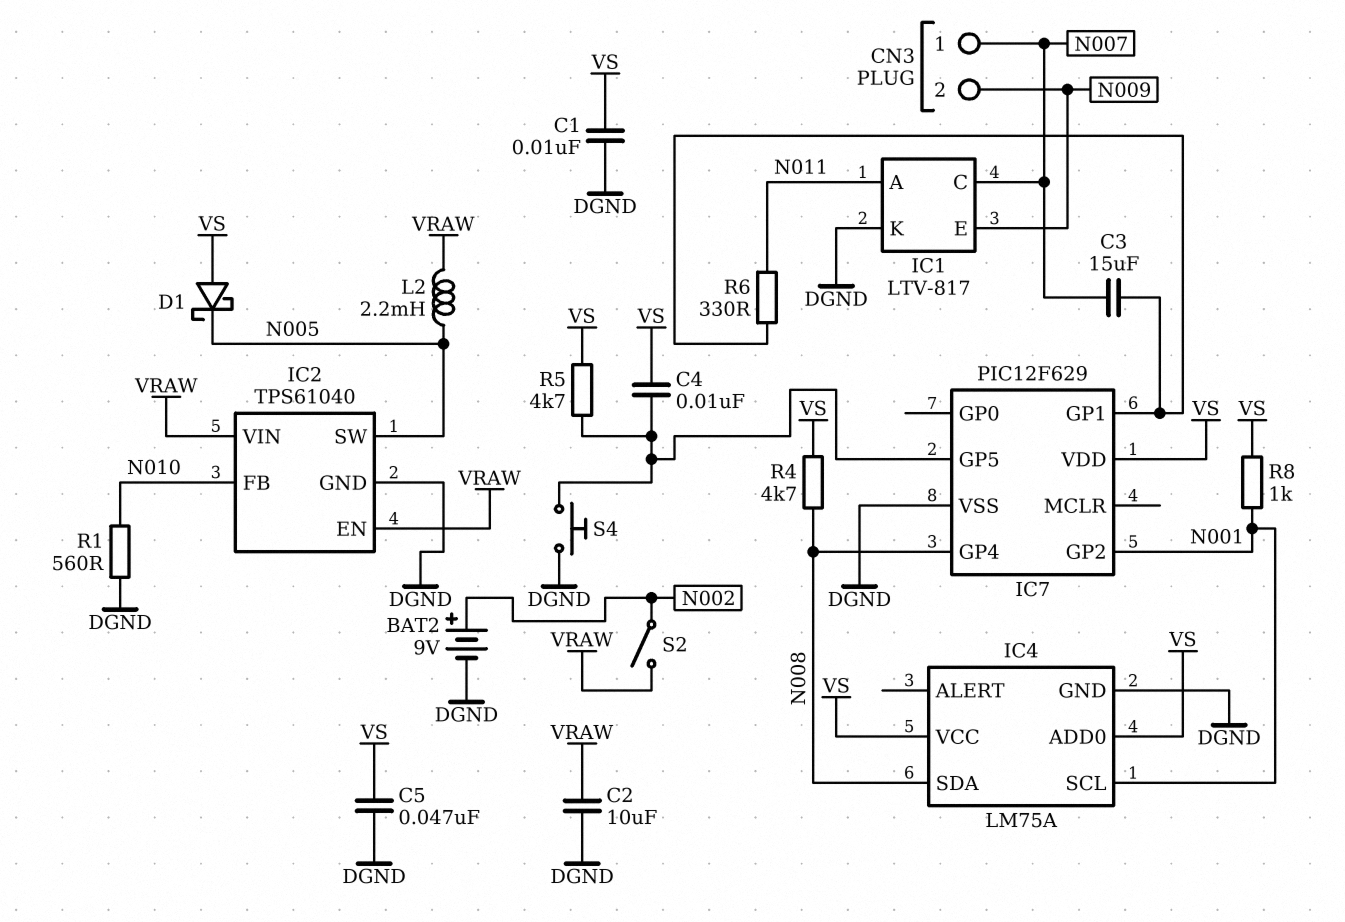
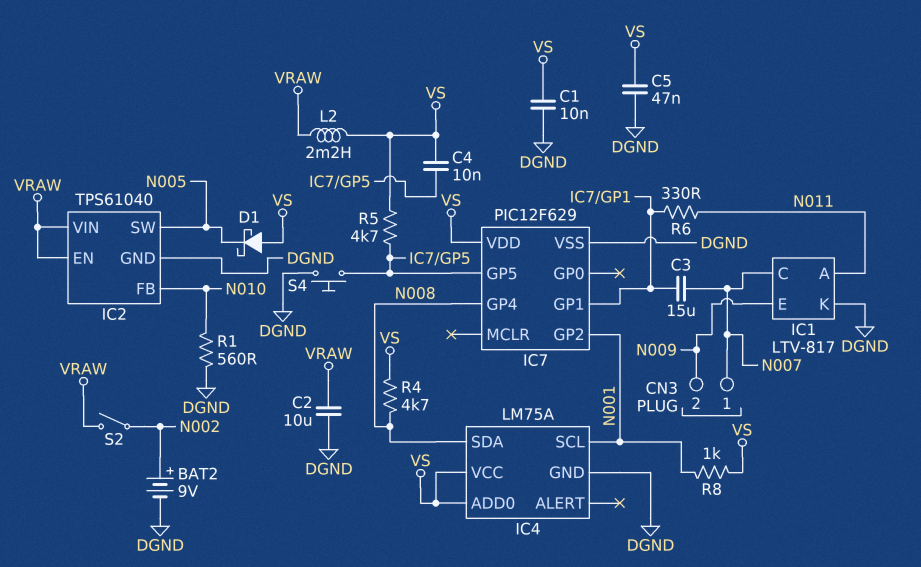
L2: 2.2mH (N005, VRAW) -> 2.2mH (VRAW, VS)

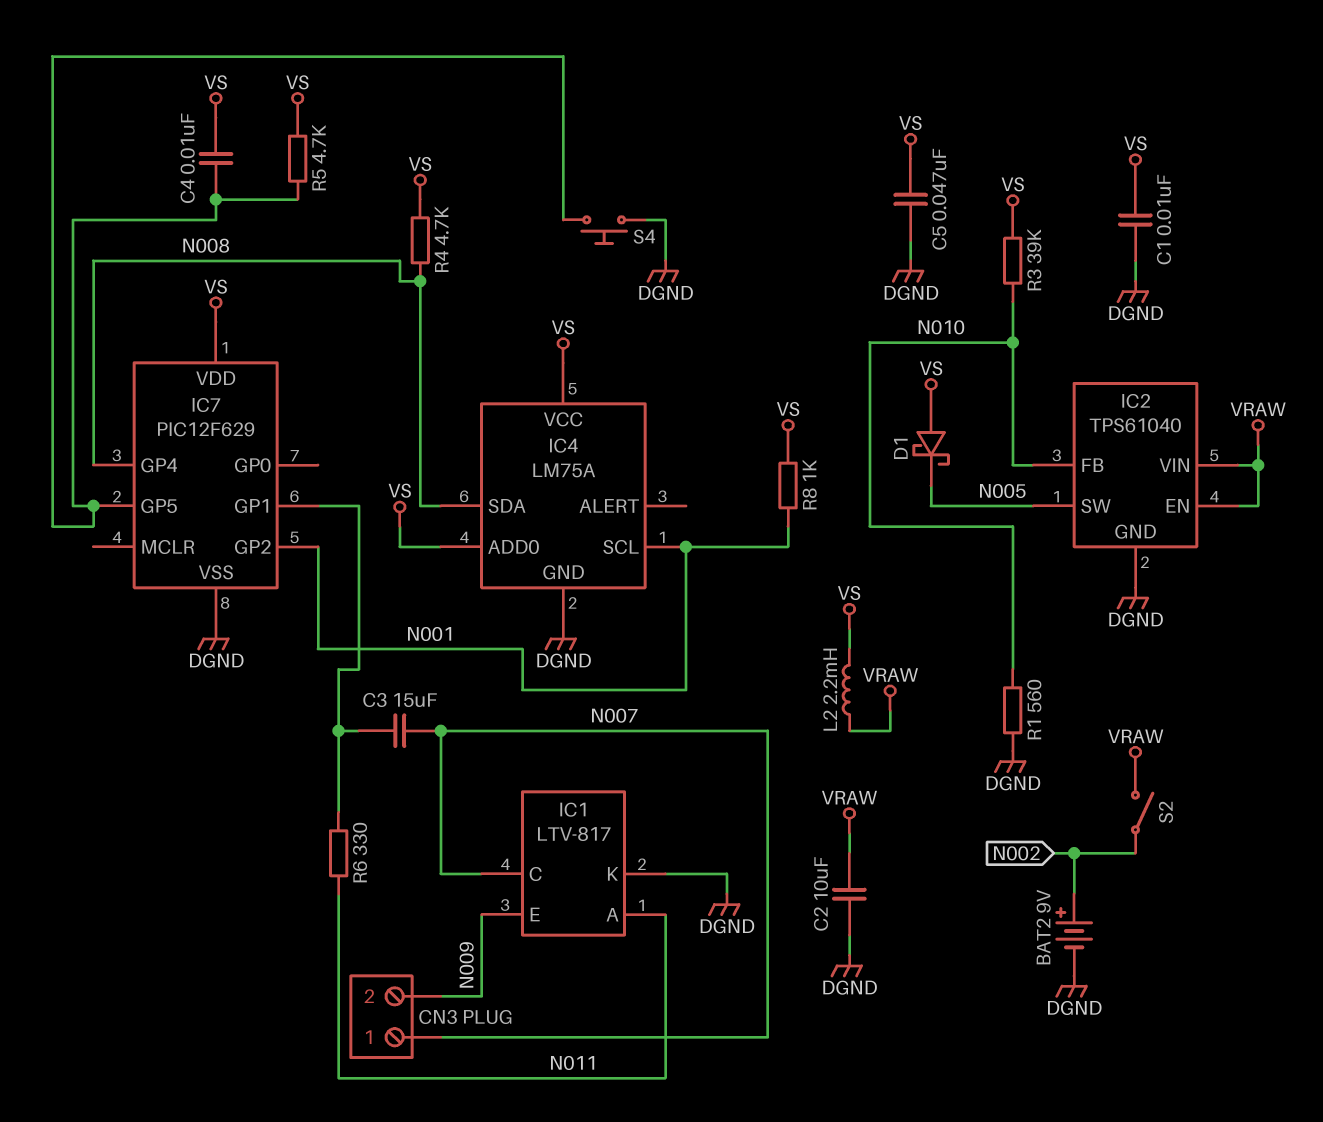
R3: none -> 39k (N010, VS)

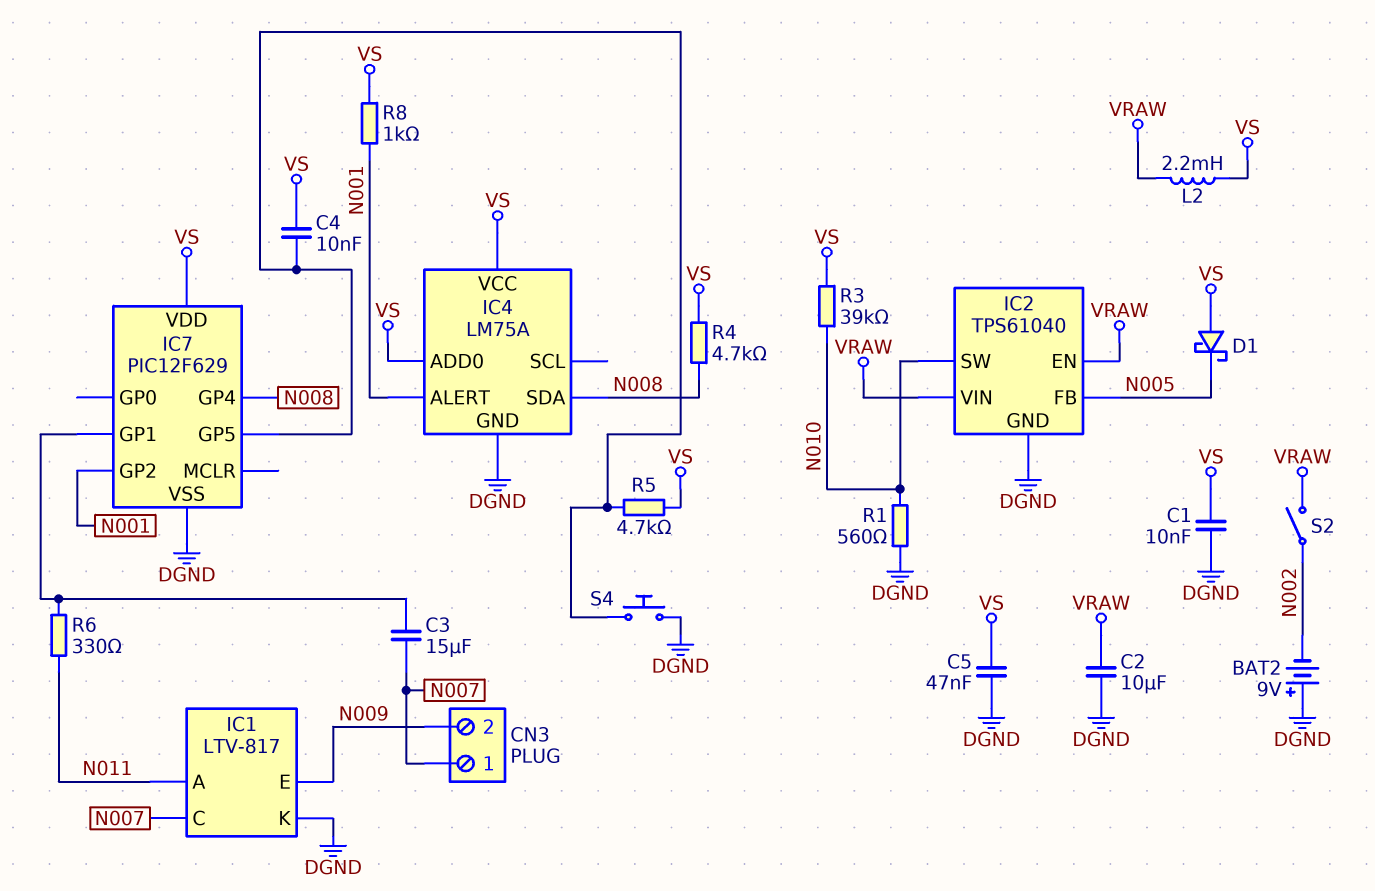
BAT2: 9V (plus N002, minus DGND) -> 9V (plus DGND, minus N002)
IC2 pin FB: N010 -> N005
IC2 pin SW: N005 -> N010
IC4 pin ALERT: none -> N001
IC4 pin SCL: N001 -> none

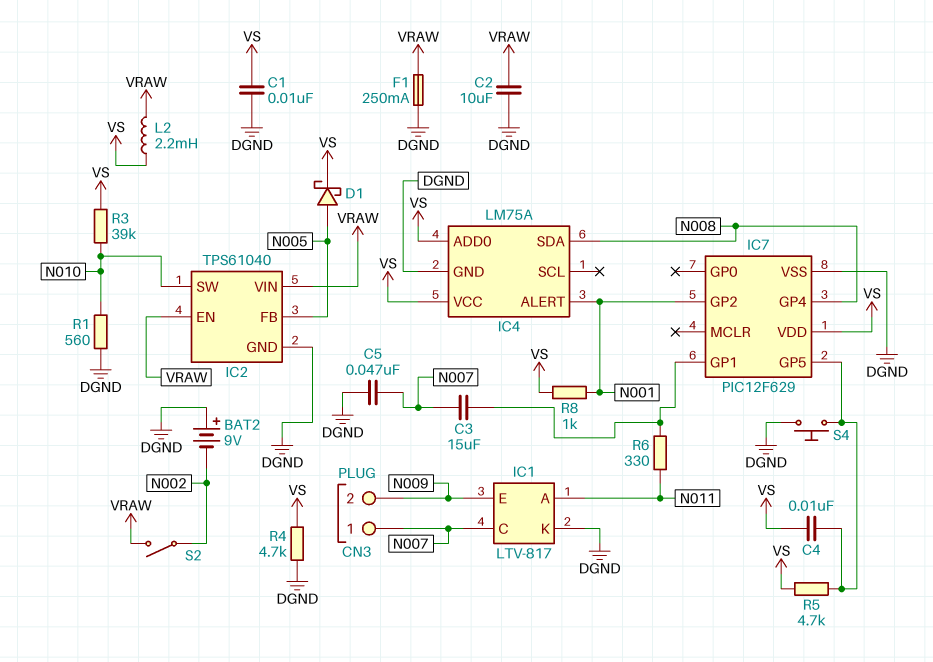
C5: 47nF (DGND, VS) -> 47nF (DGND, N007)
D1: schottky (A VS, K N005) -> schottky (A N005, K VS)
F1: none -> 250mA (DGND, VRAW)
R4: 4.7k (N008, VS) -> 4.7k (DGND, VS)

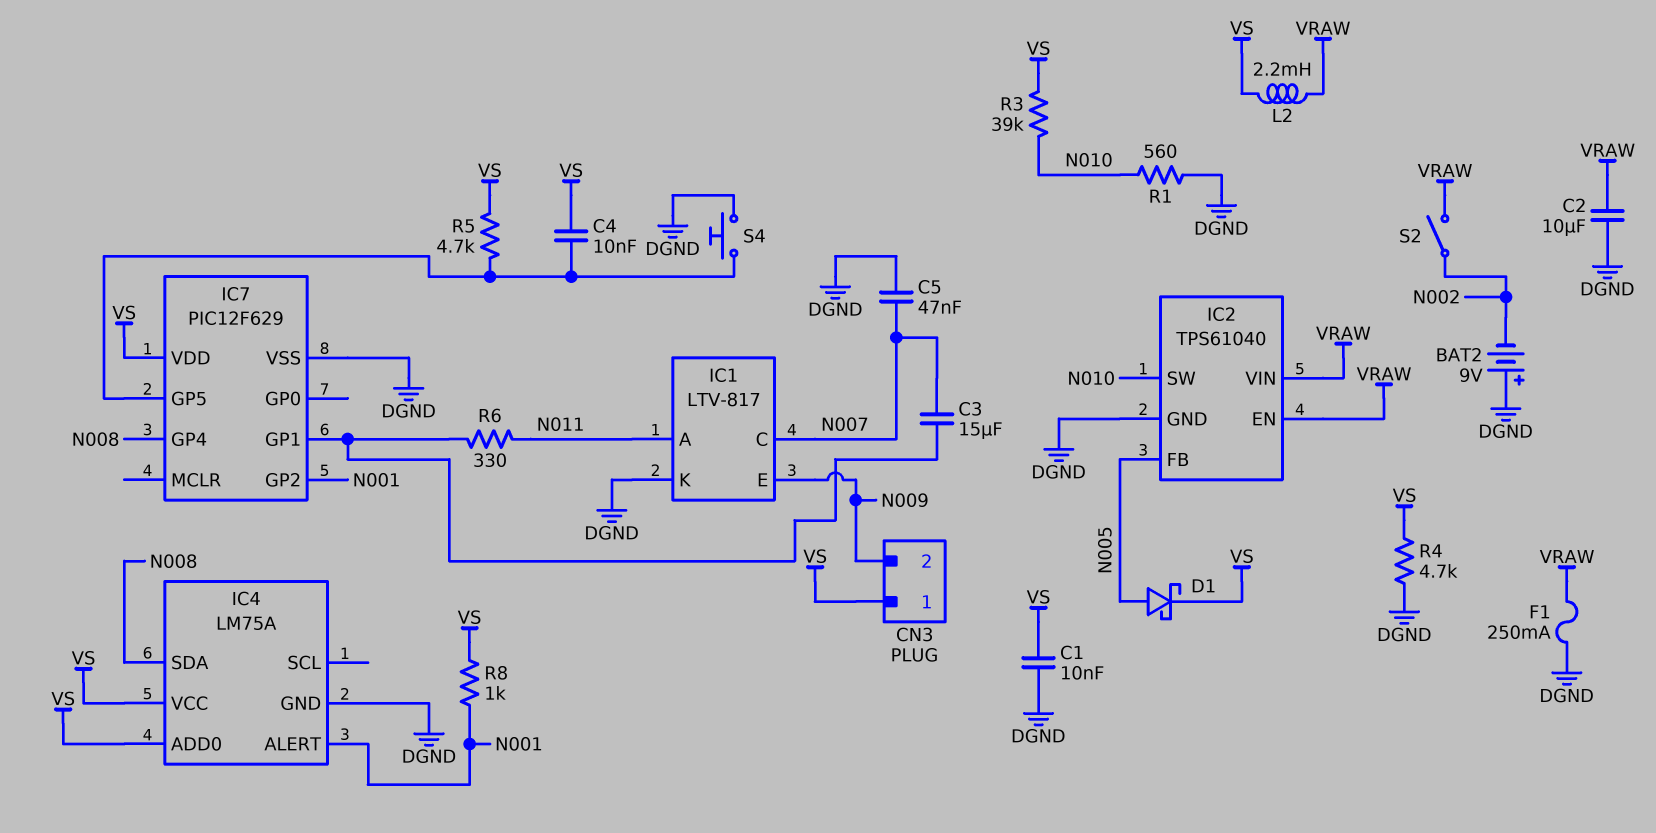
CN3 pin 1: N007 -> VS

